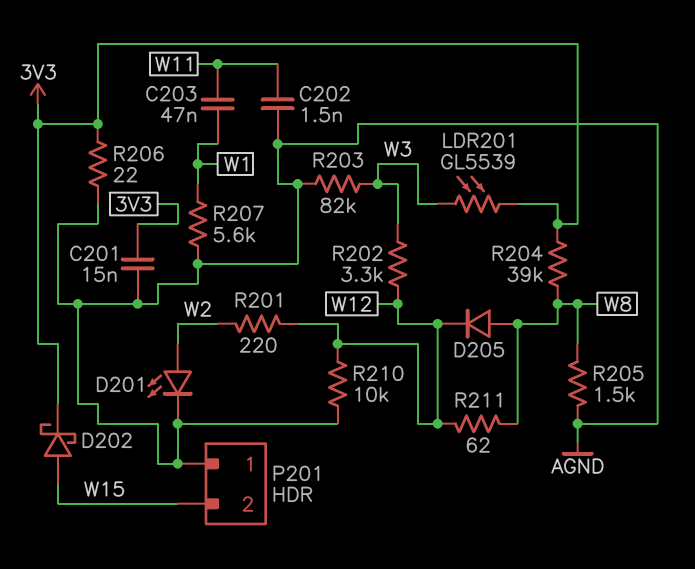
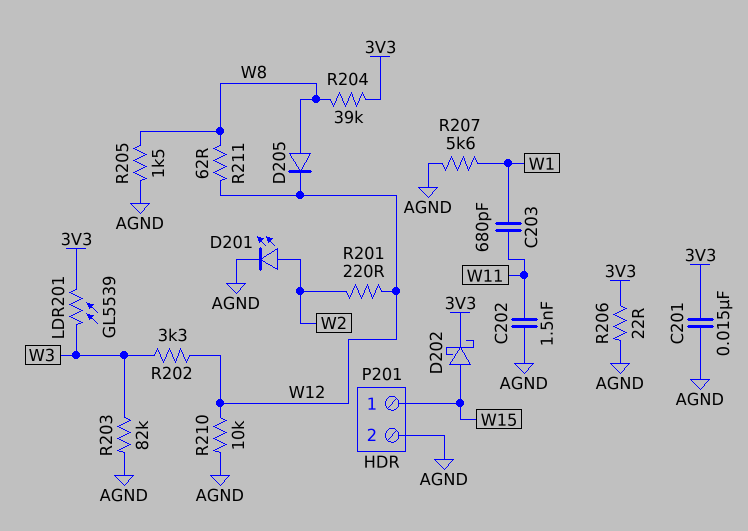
C203: 47nF (W1, W11) -> 680pF (W1, W11)
P201 pin 1: AGND -> W15
P201 pin 2: W15 -> AGND

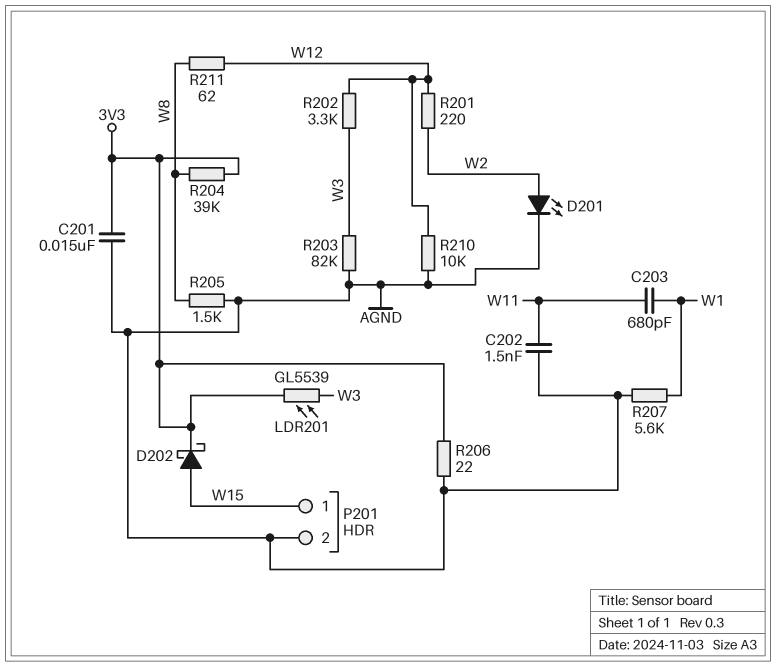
D205: diode (A W8, K W12) -> none

